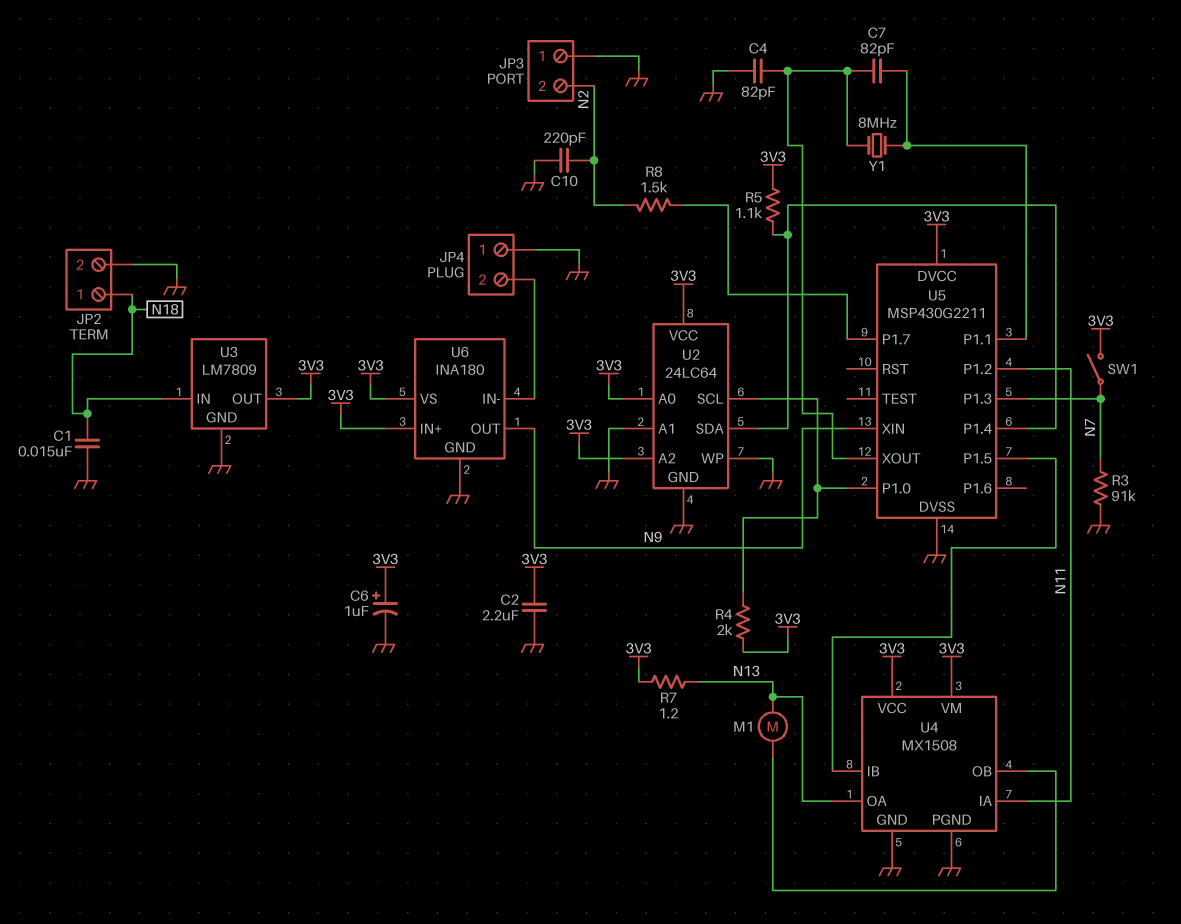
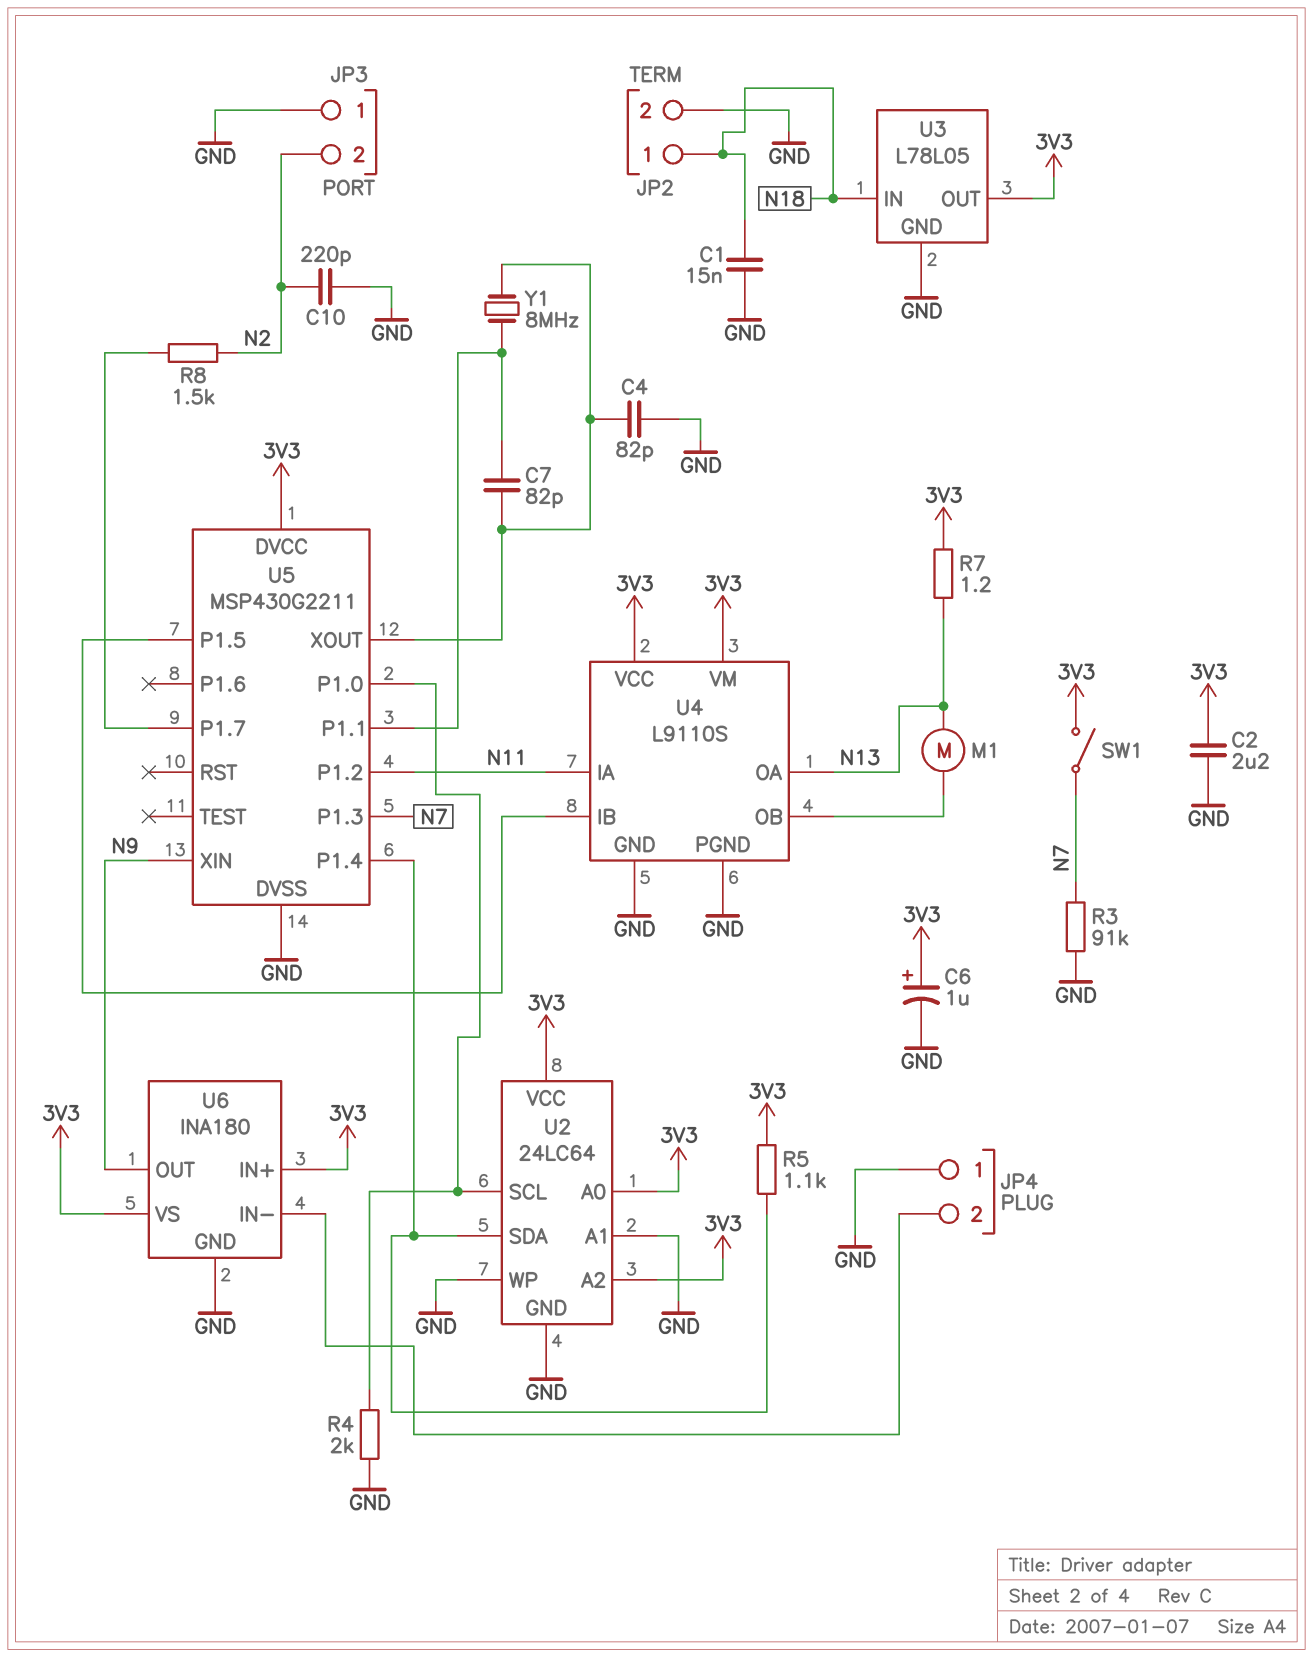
R4: 2k (3V3, U2/SCL) -> 2k (GND, U2/SCL)
U3: LM7809 -> L78L05
U4: MX1508 -> L9110S

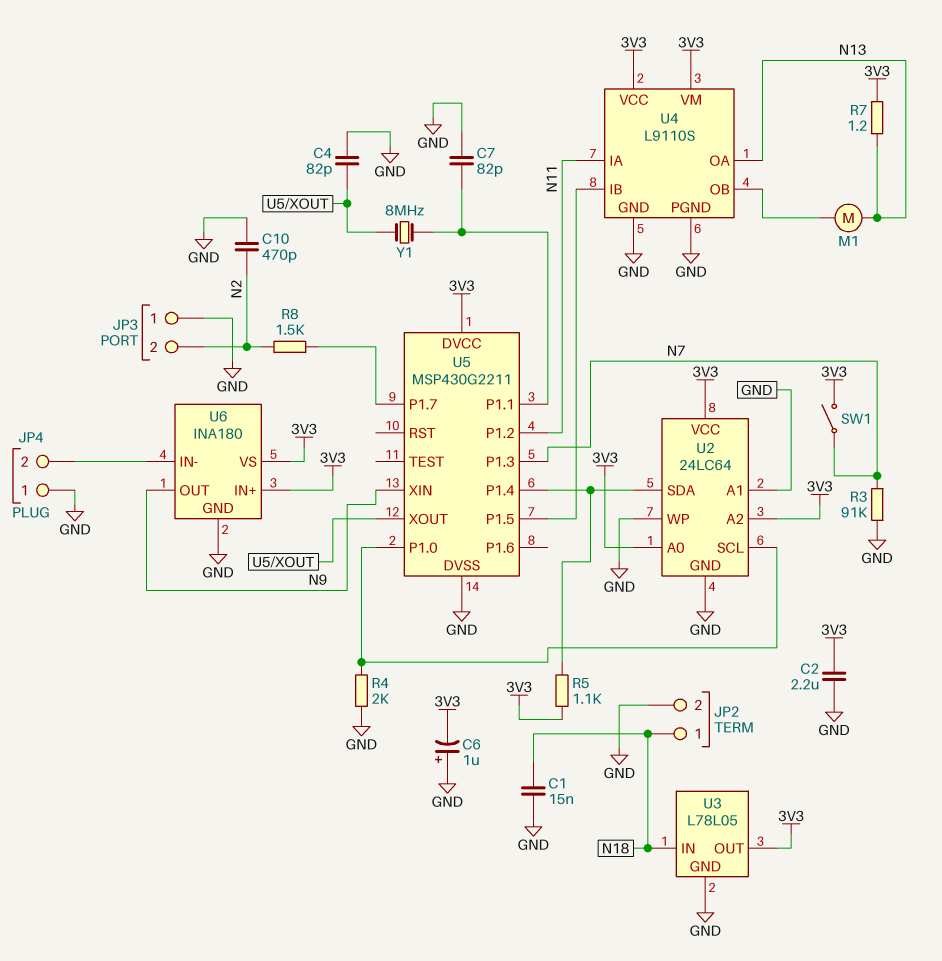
C6: 1uF (plus 3V3, minus GND) -> 1uF (plus GND, minus 3V3)
C7: 82pF (U5/P1.1, U5/XOUT) -> 82pF (GND, U5/P1.1)
C10: 220pF (GND, N2) -> 470pF (GND, N2)

